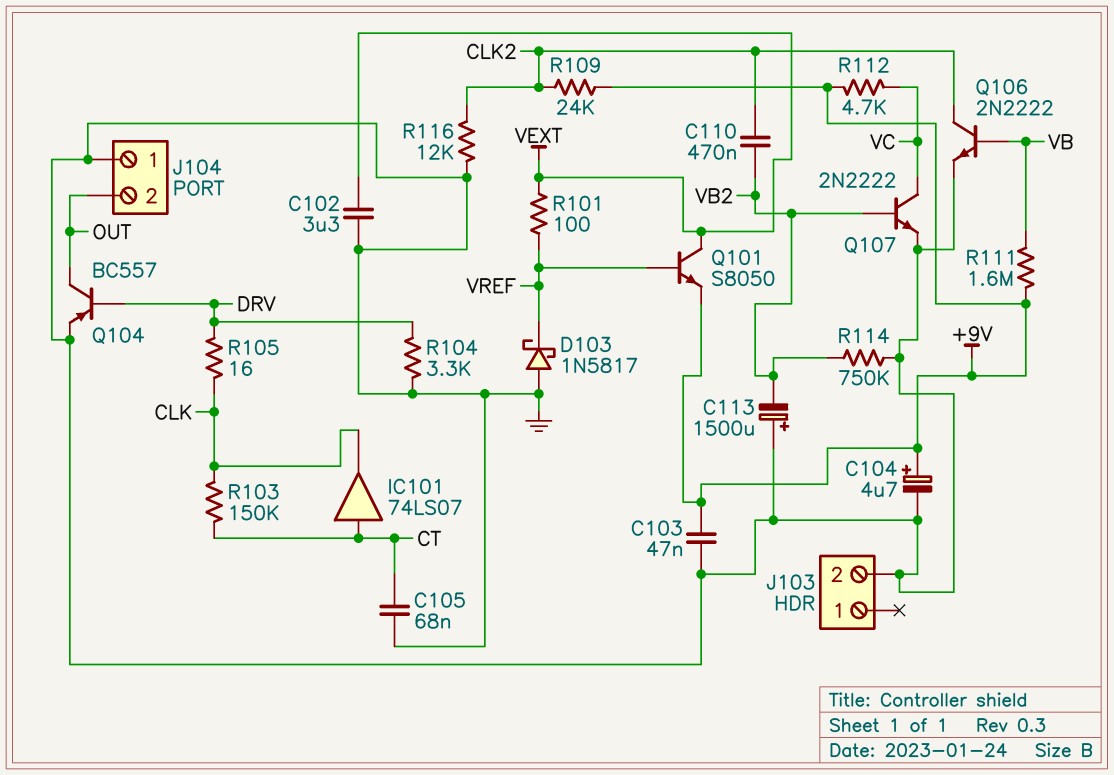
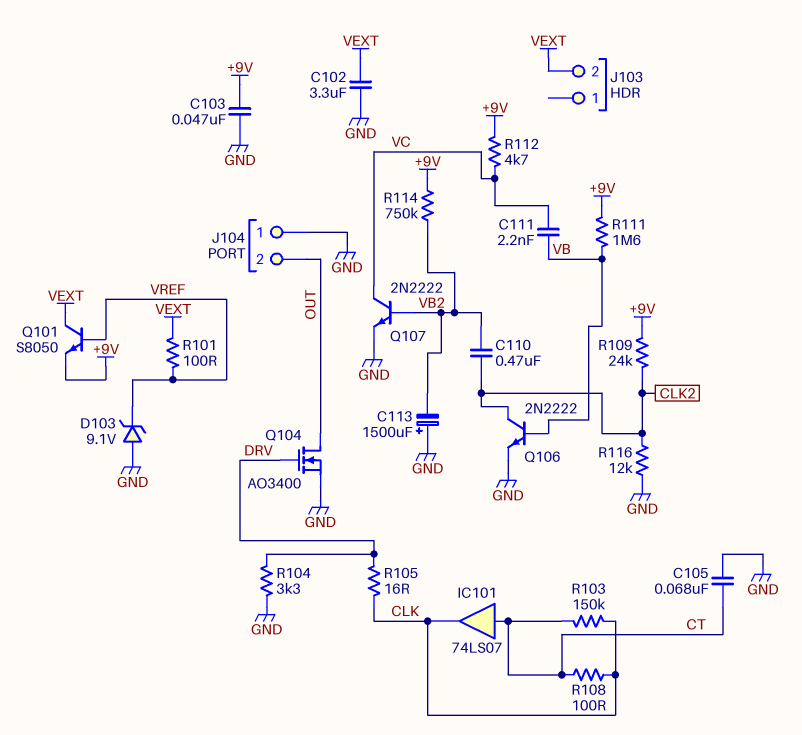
C104: 4.7uF (plus +9V, minus GND) -> none
C111: none -> 2.2nF (VB, VC)
D103: schottky 1N5817 (A GND, K VREF) -> zener 9.1V (A GND, K VREF)
J103 pin 2: GND -> VEXT
Q104: PNP BC557 (B DRV, C OUT, E GND) -> NMOS AO3400 (G DRV, D OUT, S GND)
R108: none -> 100 (CLK, CT)
R114: 750k (GND, VB2) -> 750k (+9V, VB2)

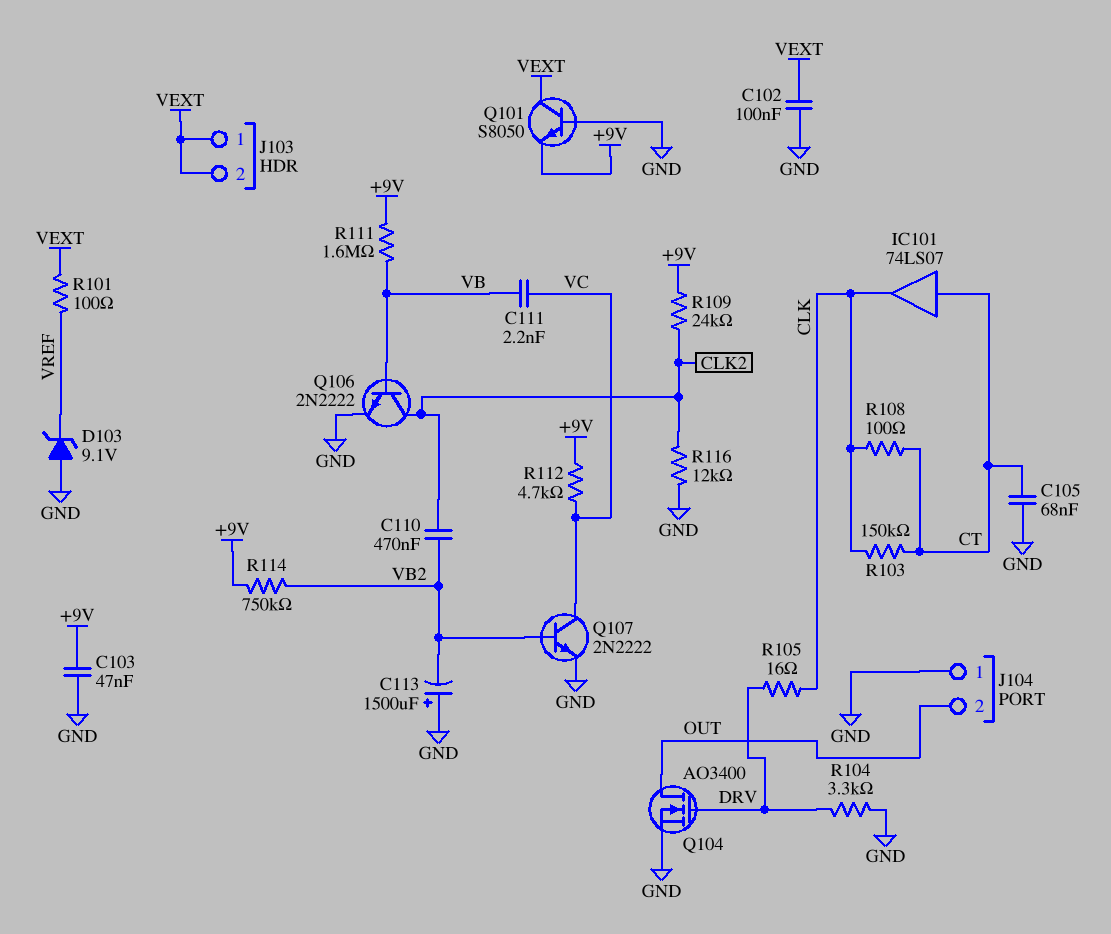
C102: 3.3uF (GND, VEXT) -> 100nF (GND, VEXT)
J103 pin 1: none -> VEXT
Q101: NPN S8050 (B VREF, C VEXT, E +9V) -> NPN S8050 (B GND, C VEXT, E +9V)

